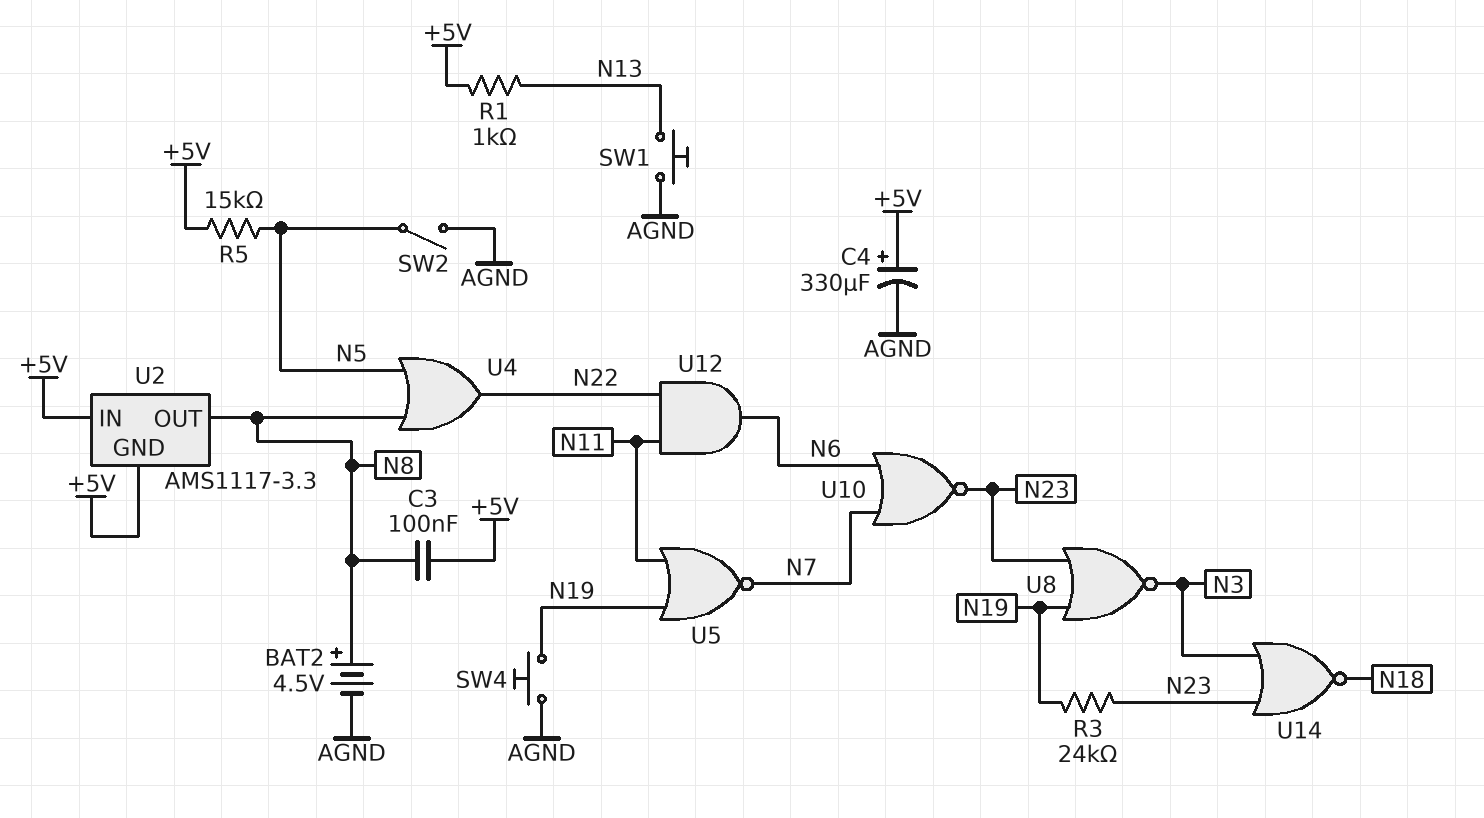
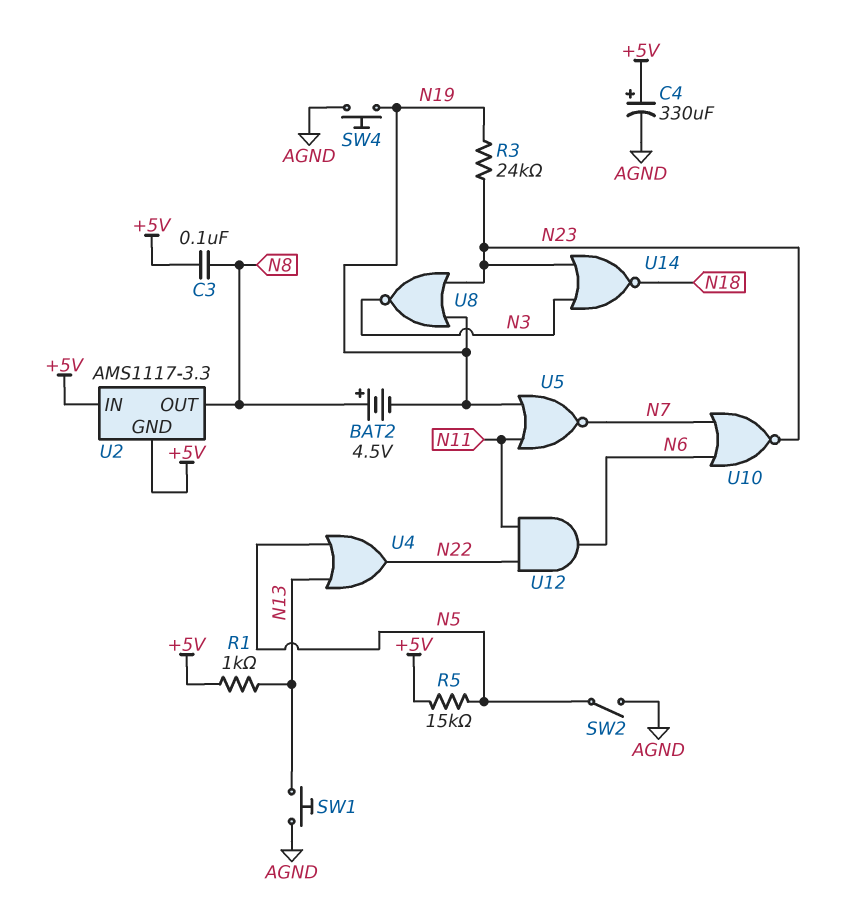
BAT2: 4.5V (plus N8, minus AGND) -> 4.5V (plus N8, minus N19)
U4: OR (in N5, in N8, out N22) -> OR (in N5, in N13, out N22)

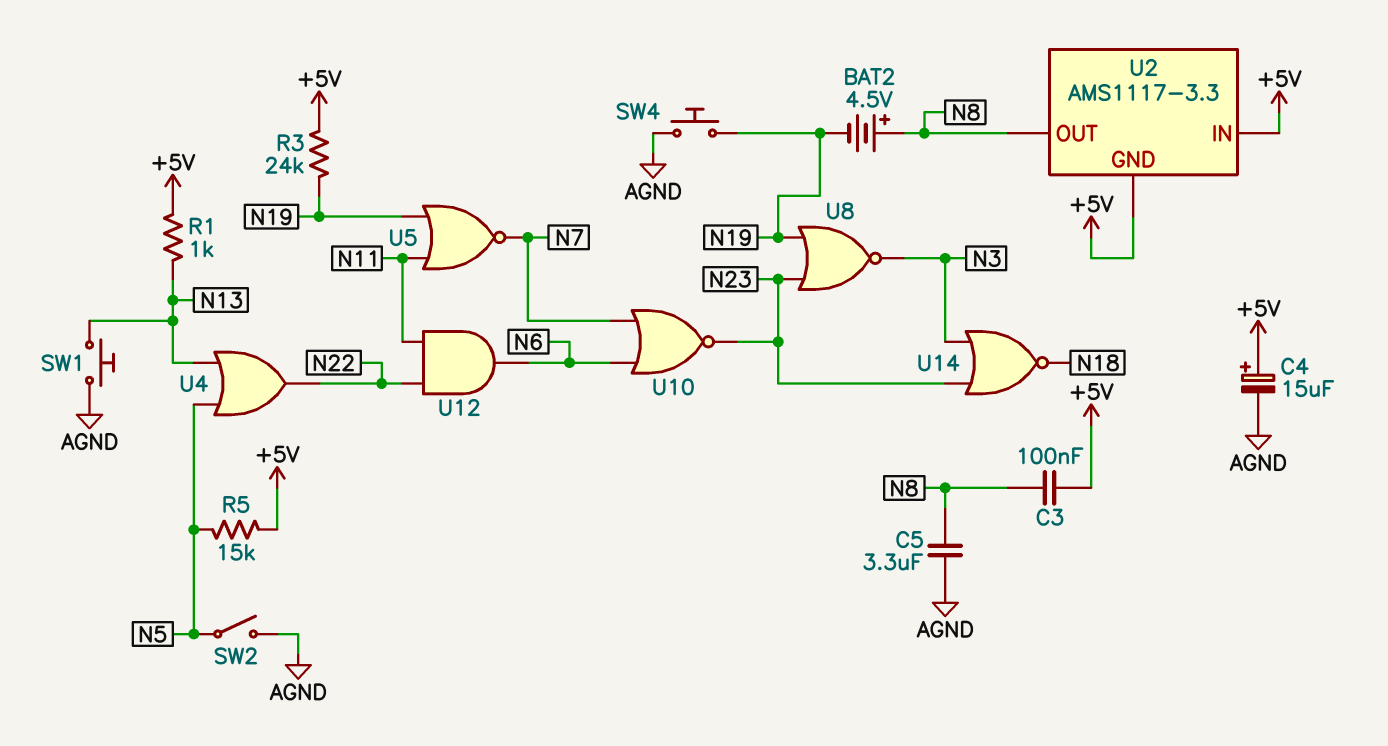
C4: 330uF (plus +5V, minus AGND) -> 15uF (plus +5V, minus AGND)
C5: none -> 3.3uF (AGND, N8)
R3: 24k (N19, N23) -> 24k (+5V, N19)

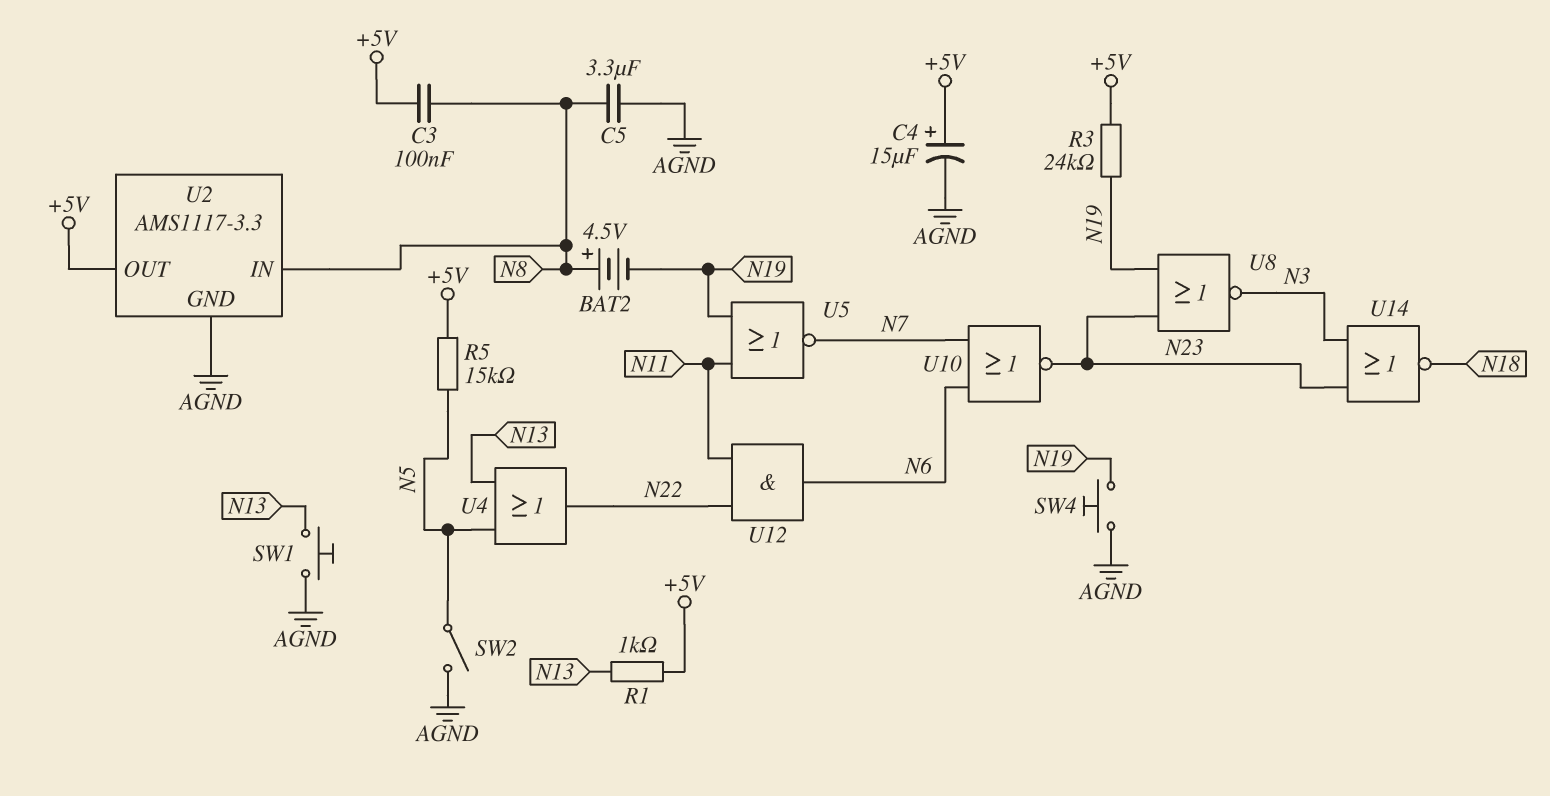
U2 pin GND: +5V -> AGND
U2 pin IN: +5V -> N8
U2 pin OUT: N8 -> +5V

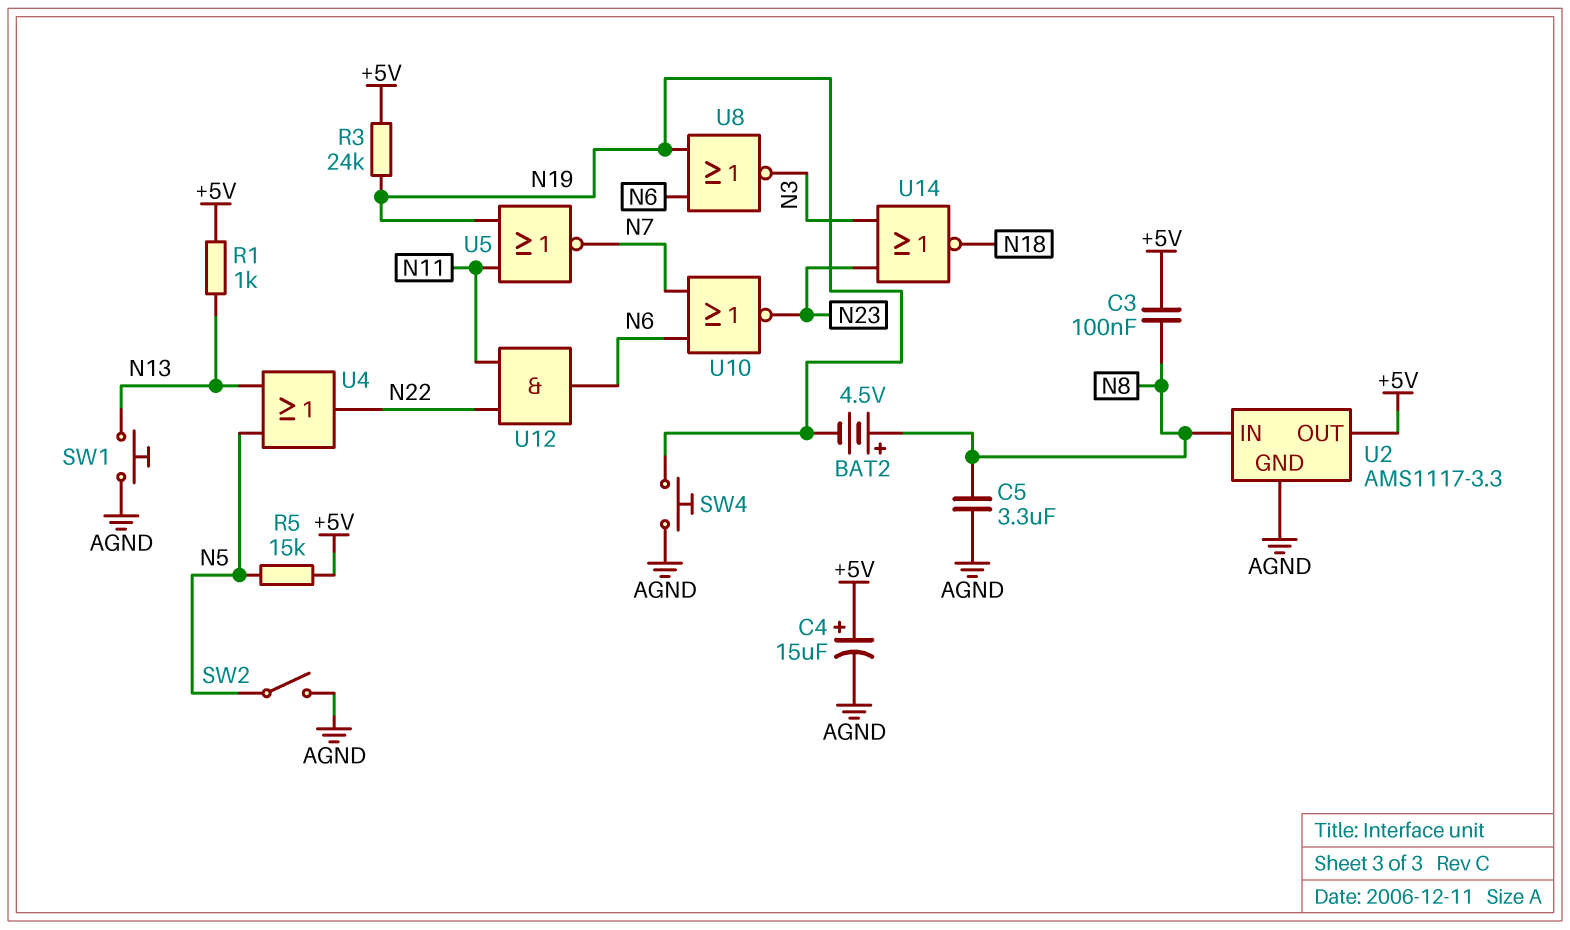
U8: NOR (in N19, in N23, out N3) -> NOR (in N6, in N19, out N3)

